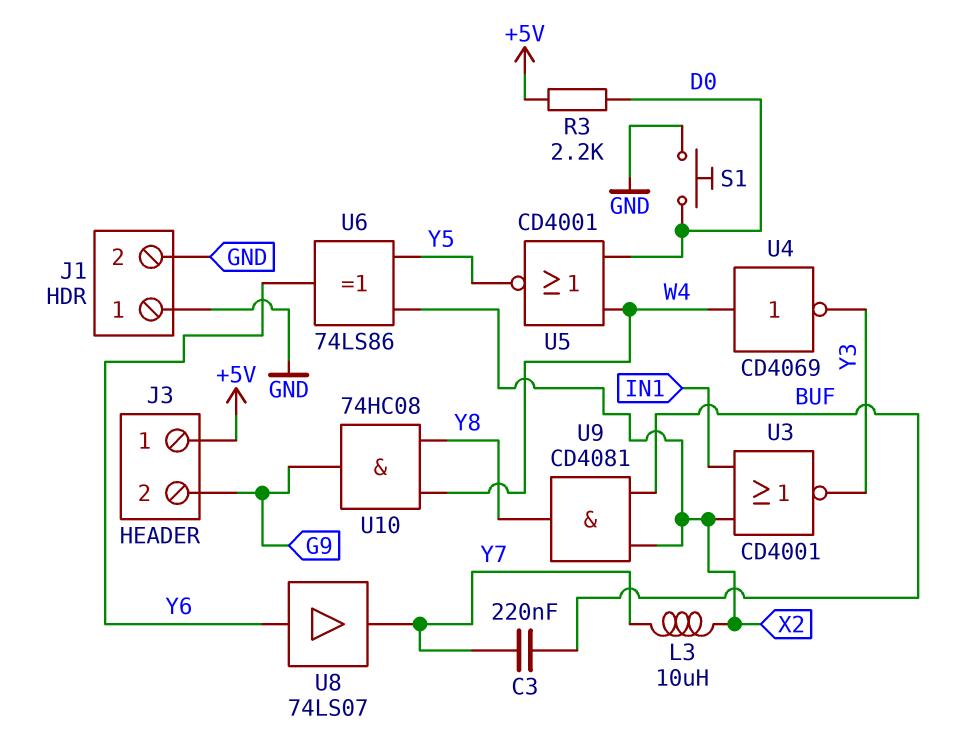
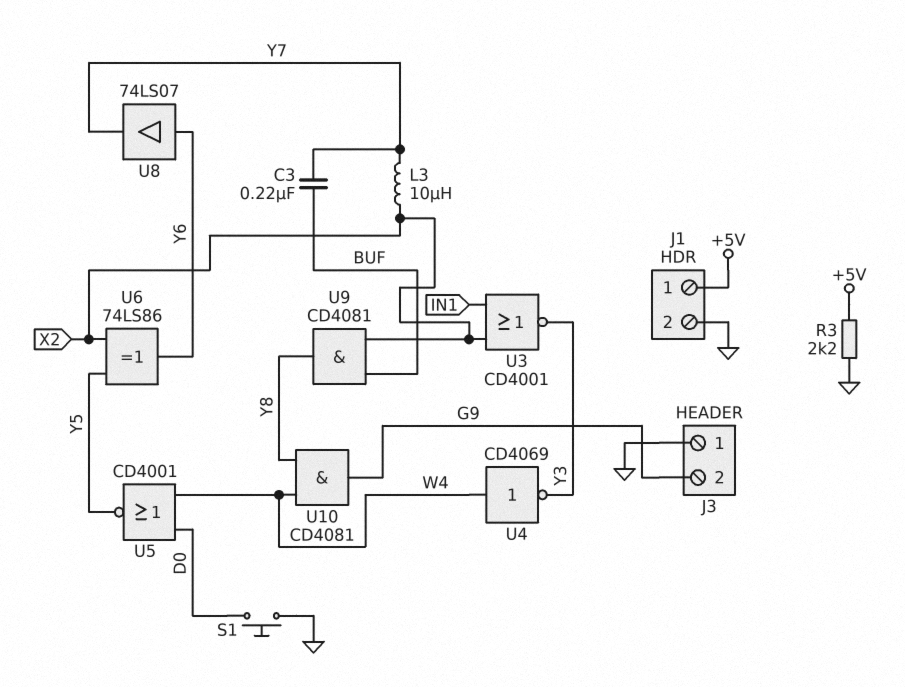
J1 pin 1: GND -> +5V
J3 pin 1: +5V -> GND
R3: 2.2k (+5V, D0) -> 2.2k (+5V, GND)
U10: AND 74HC08 (in W4, in Y8, out G9) -> AND CD4081 (in W4, in Y8, out G9)

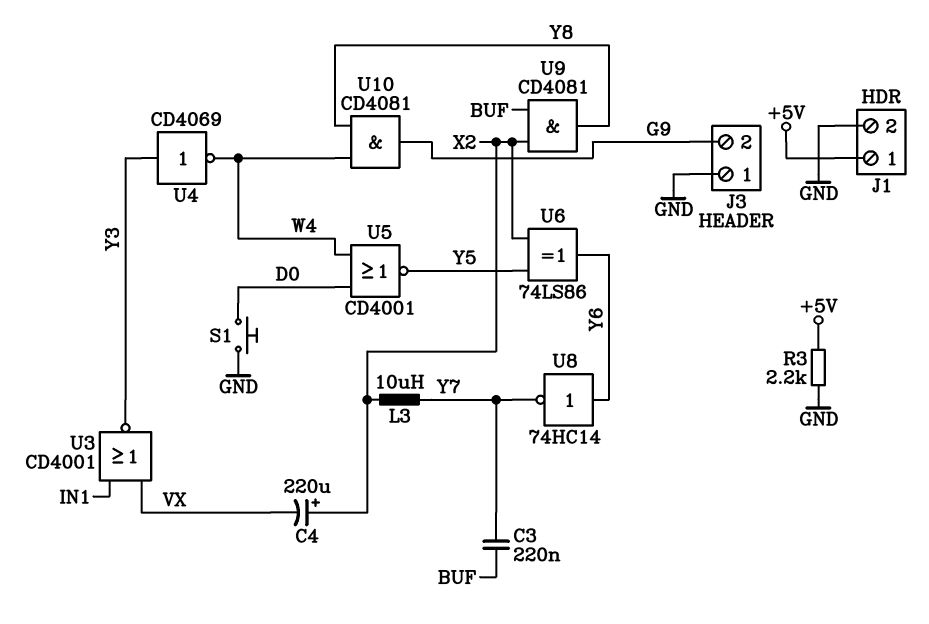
C4: none -> 220uF (plus X2, minus VX)
U3: NOR CD4001 (in IN1, in X2, out Y3) -> NOR CD4001 (in IN1, in VX, out Y3)
U4: NOT CD4069 (in W4, out Y3) -> NOT CD4069 (in Y3, out W4)
U8: buffer 74LS07 (in Y6, out Y7) -> NOT 74HC14 (in Y6, out Y7)

